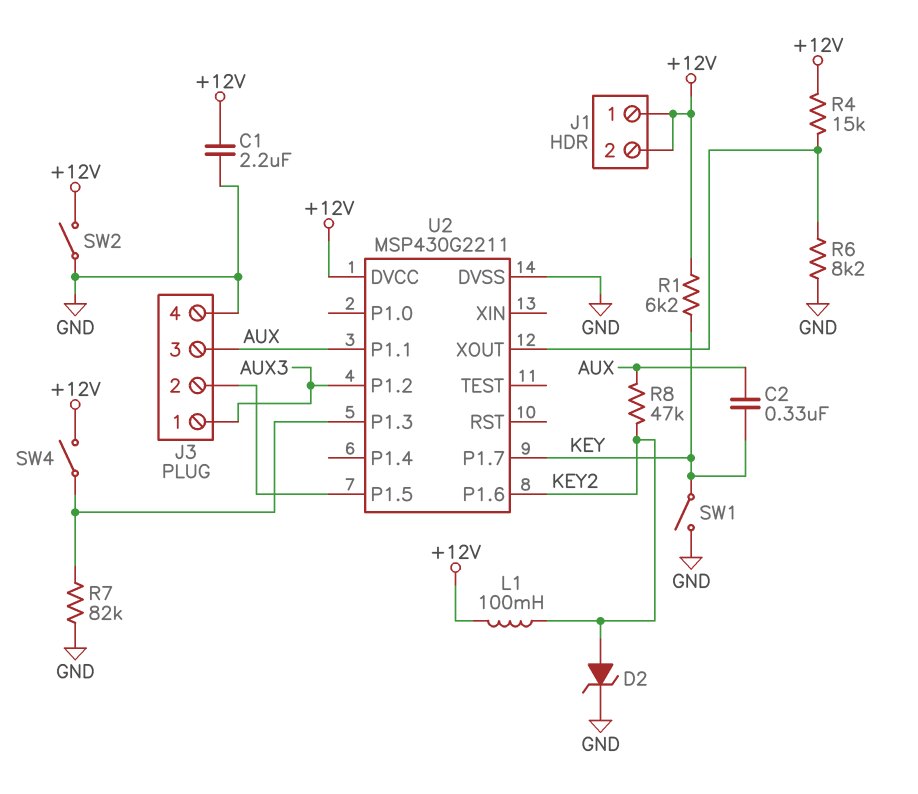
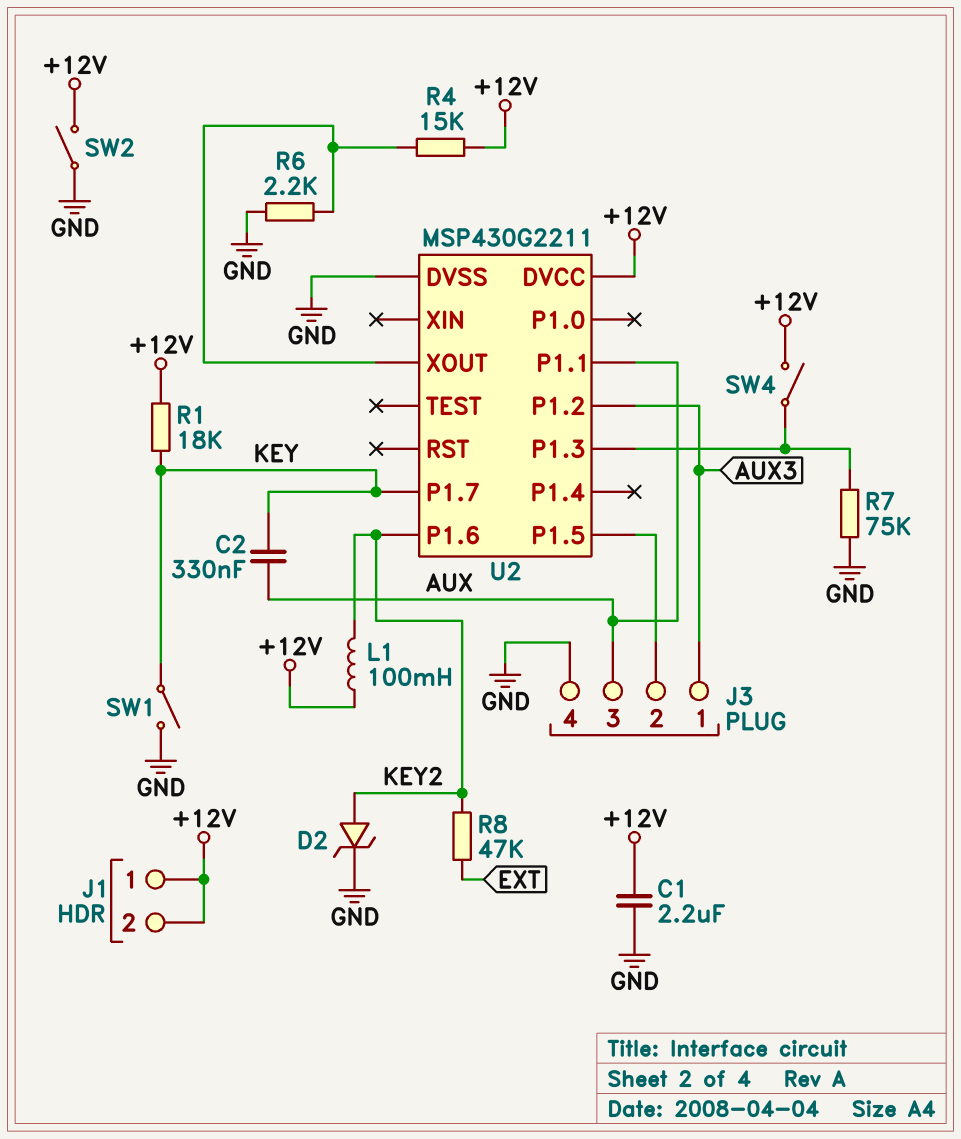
R1: 6.2k (+12V, KEY) -> 18k (+12V, KEY)
R6: 8.2k (GND, U2/XOUT) -> 2.2k (GND, U2/XOUT)
R7: 82k (GND, U2/P1.3) -> 75k (GND, U2/P1.3)
R8: 47k (AUX, KEY2) -> 47k (EXT, KEY2)

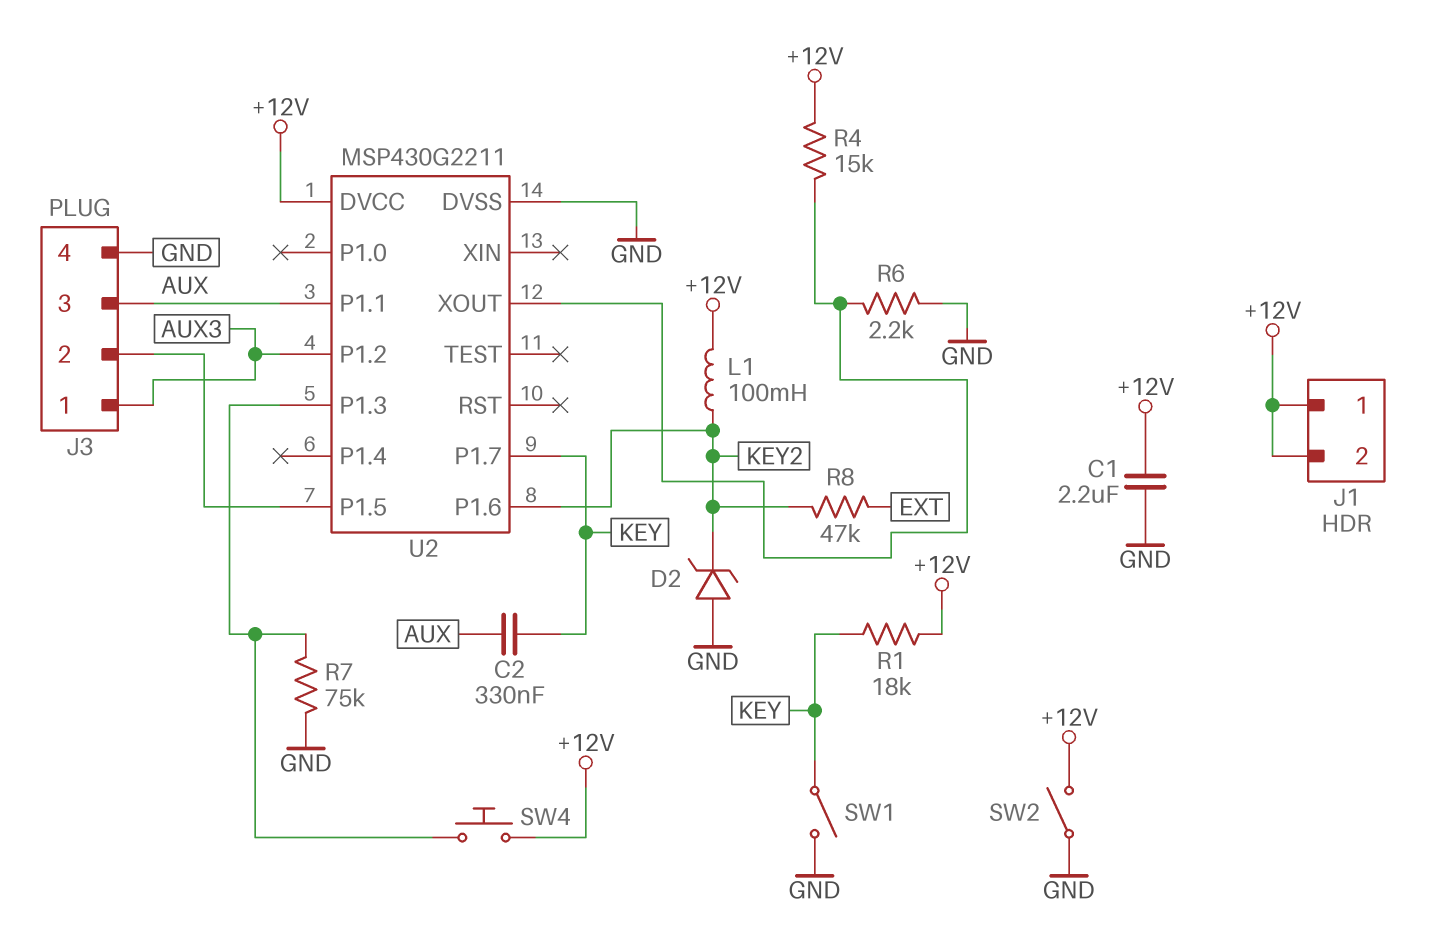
D2: zener (A KEY2, K GND) -> zener (A GND, K KEY2)
SW4: switch (+12V, U2/P1.3) -> button (+12V, U2/P1.3)

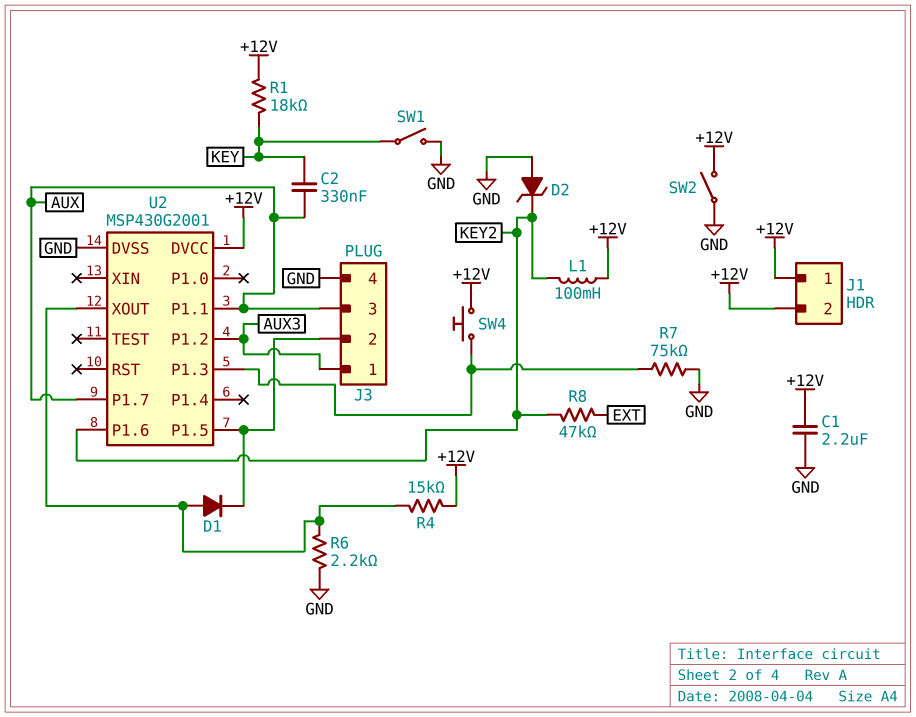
D1: none -> diode (A U2/XOUT, K J3/2)
U2: MSP430G2211 -> MSP430G2001
U2 pin P1.7: KEY -> AUX

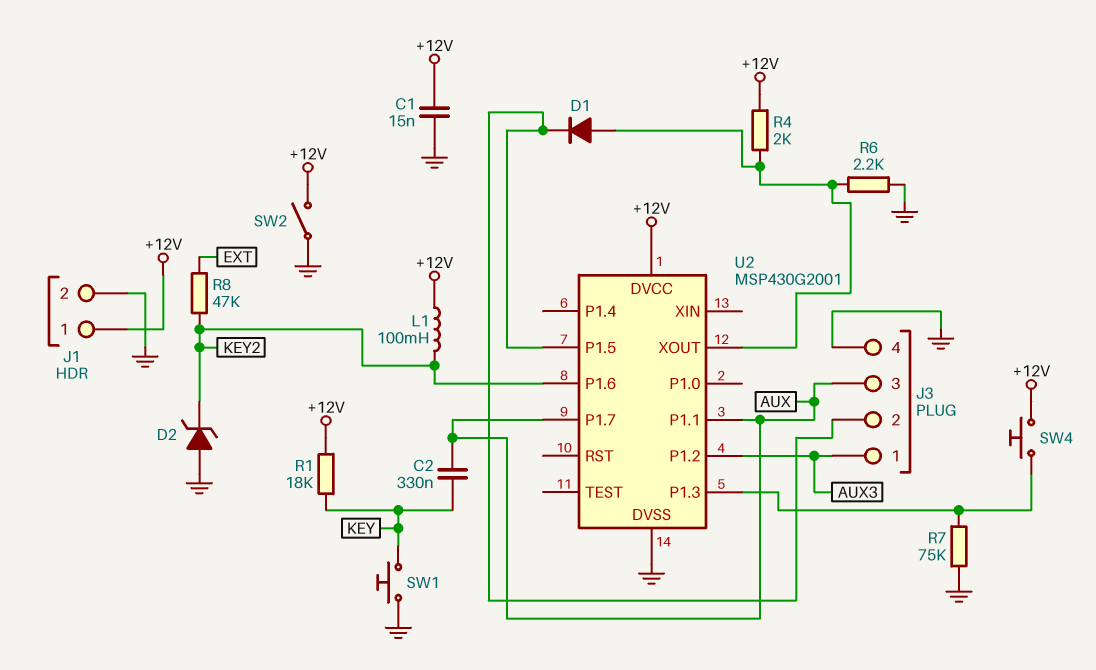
C1: 2.2uF (+12V, GND) -> 15nF (+12V, GND)
J1 pin 2: +12V -> GND
R4: 15k (+12V, U2/XOUT) -> 2k (+12V, U2/XOUT)
SW1: switch (GND, KEY) -> button (GND, KEY)

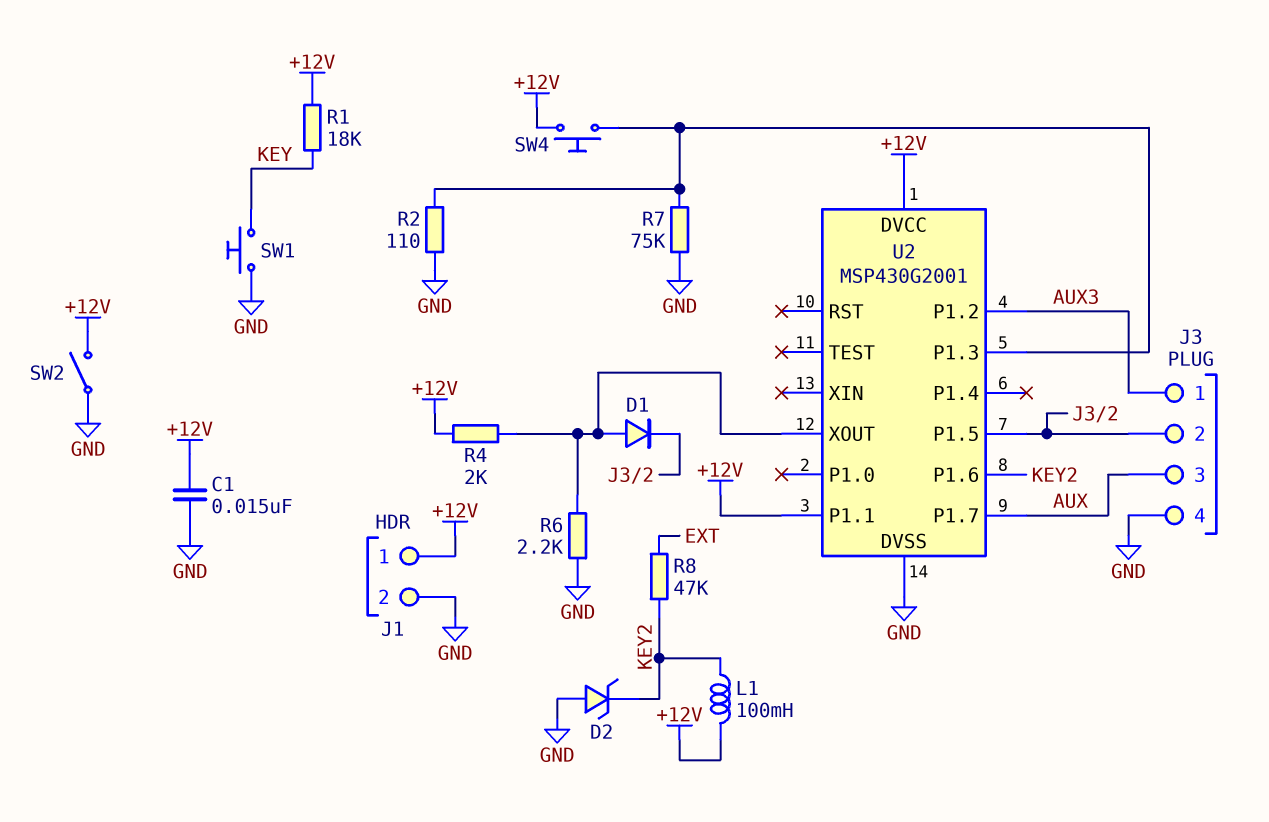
C2: 330nF (AUX, KEY) -> none
R2: none -> 110 (GND, U2/P1.3)
U2 pin P1.1: AUX -> +12V

